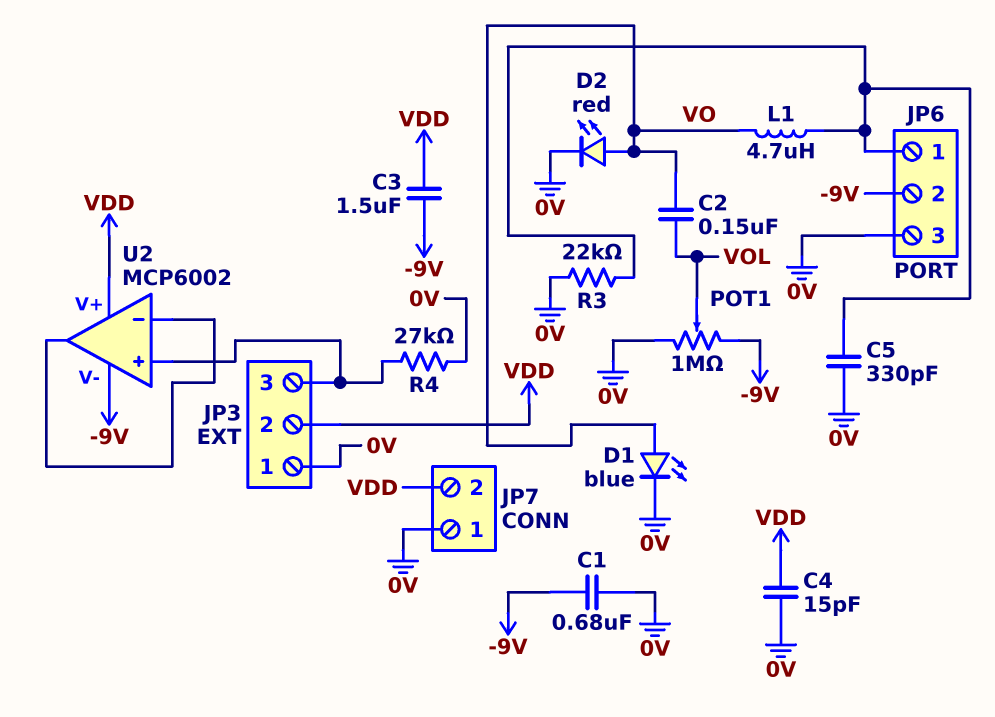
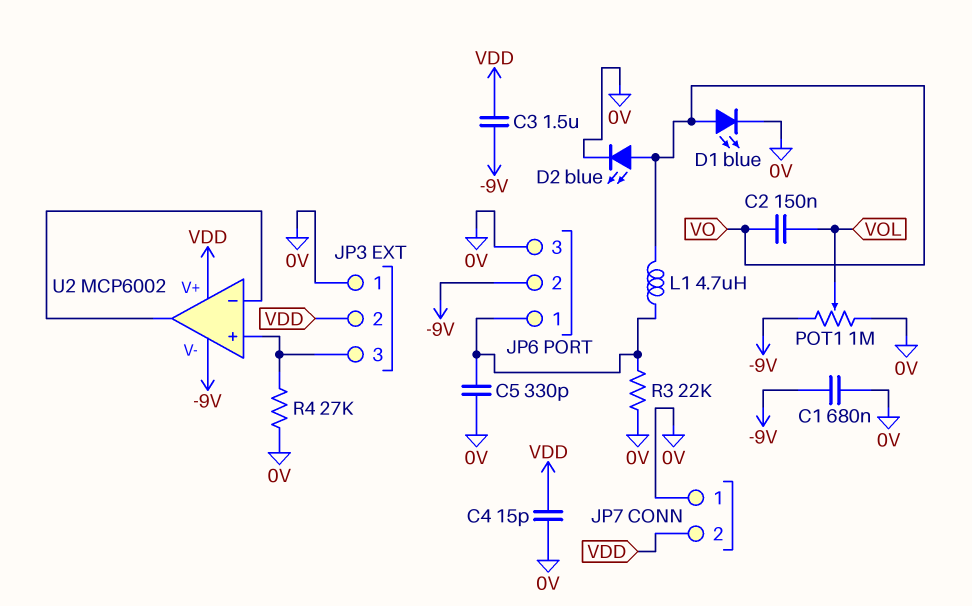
D2: LED red (A VO, K 0V) -> LED blue (A VO, K 0V)

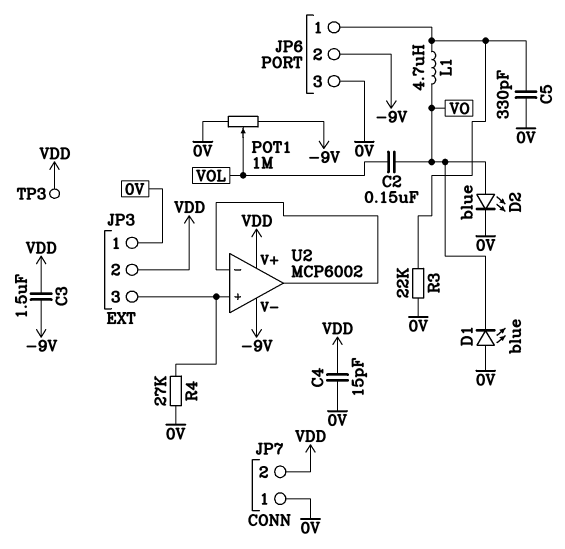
C1: 680nF (-9V, 0V) -> none
D1: LED blue (A VO, K 0V) -> LED blue (A 0V, K VO)
TP3: none -> test point (VDD)

